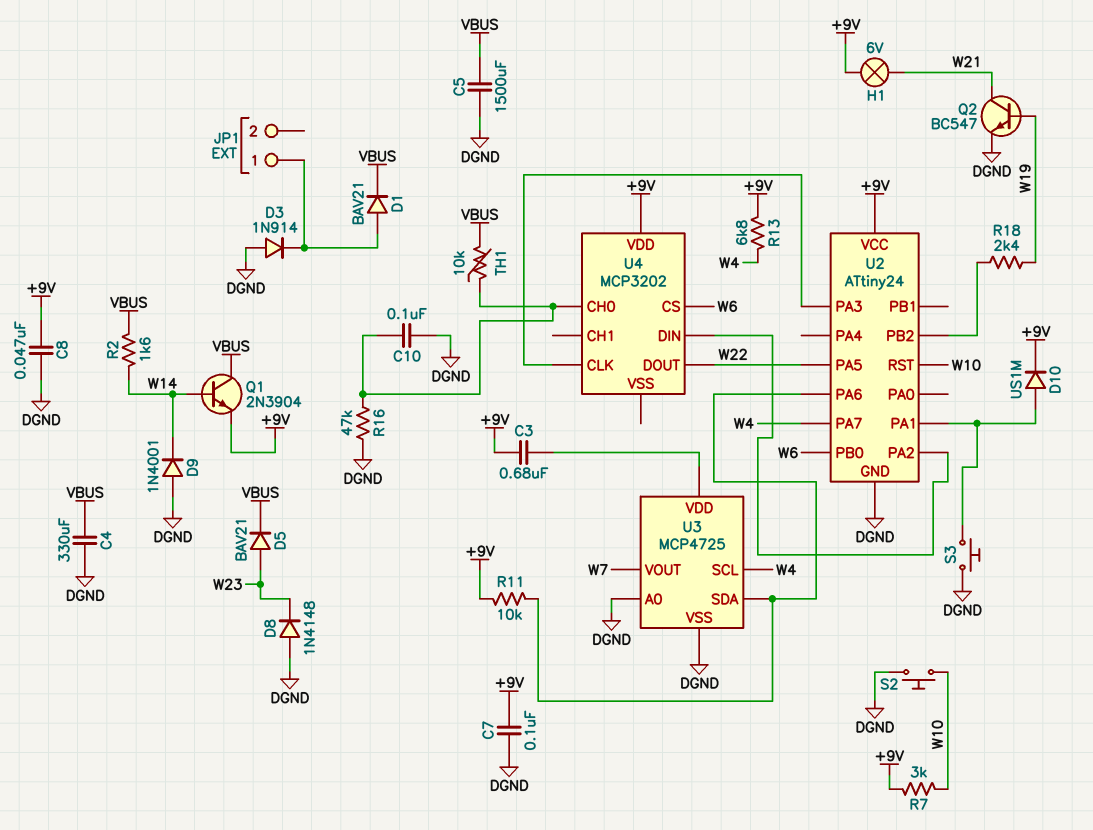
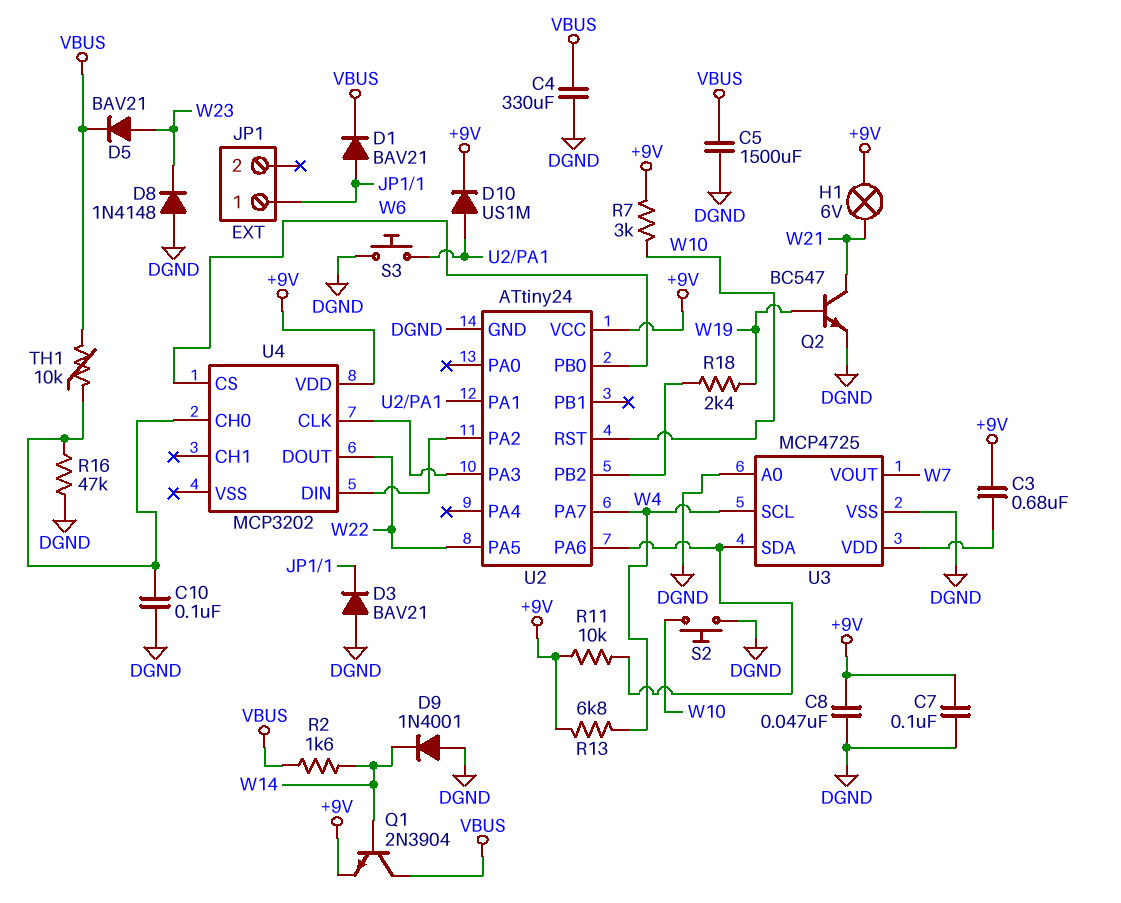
D3: diode 1N914 (A DGND, K JP1/1) -> diode BAV21 (A DGND, K JP1/1)

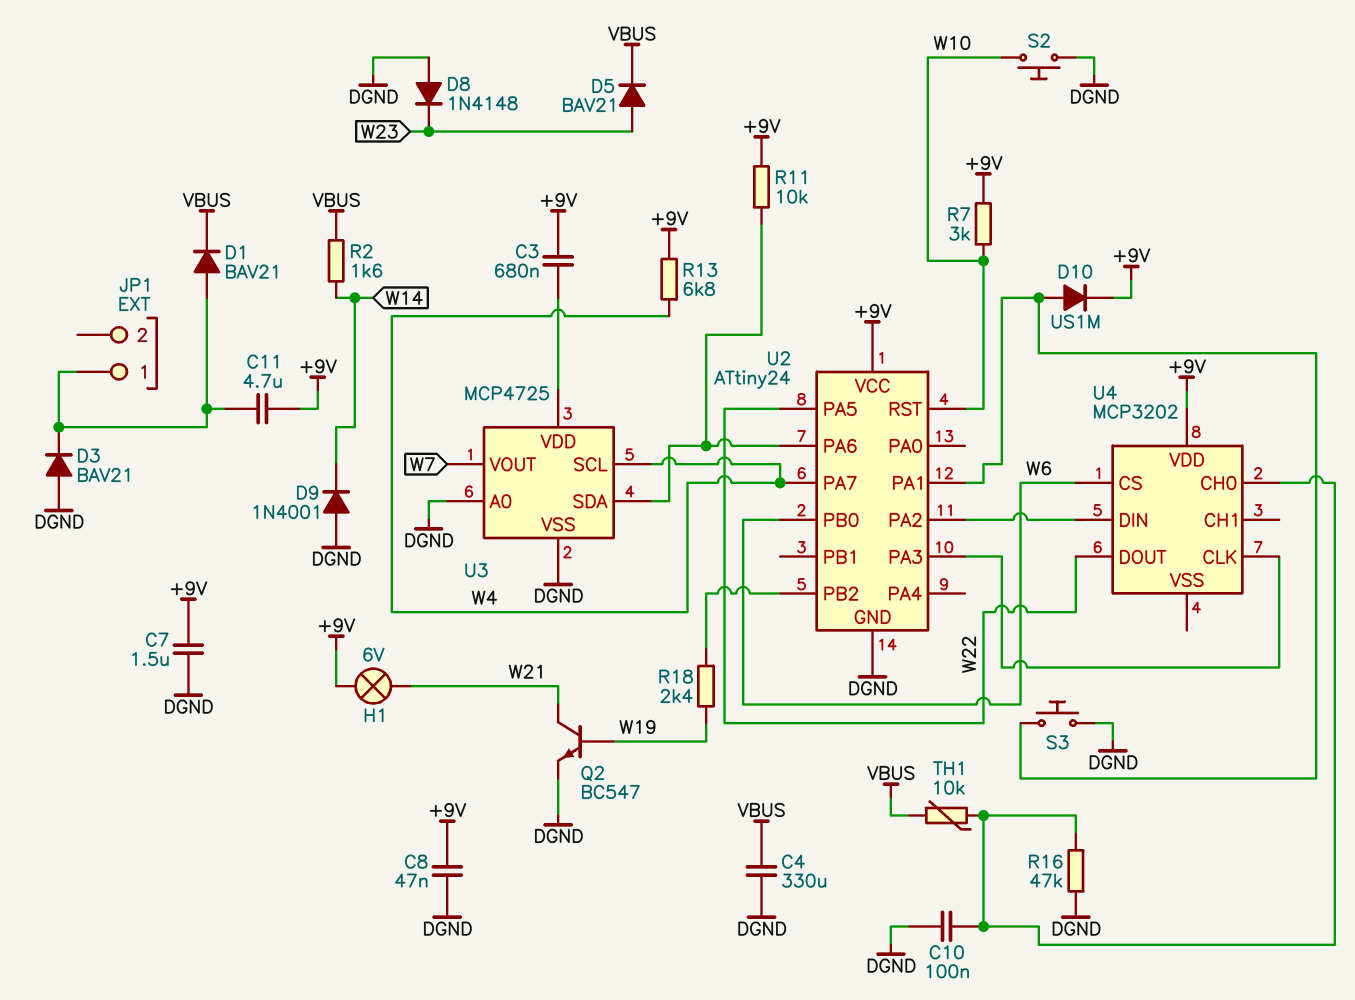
C5: 1500uF (DGND, VBUS) -> none
C7: 100nF (+9V, DGND) -> 1.5uF (+9V, DGND)
C11: none -> 4.7uF (+9V, JP1/1)
Q1: NPN 2N3904 (B W14, C VBUS, E +9V) -> none

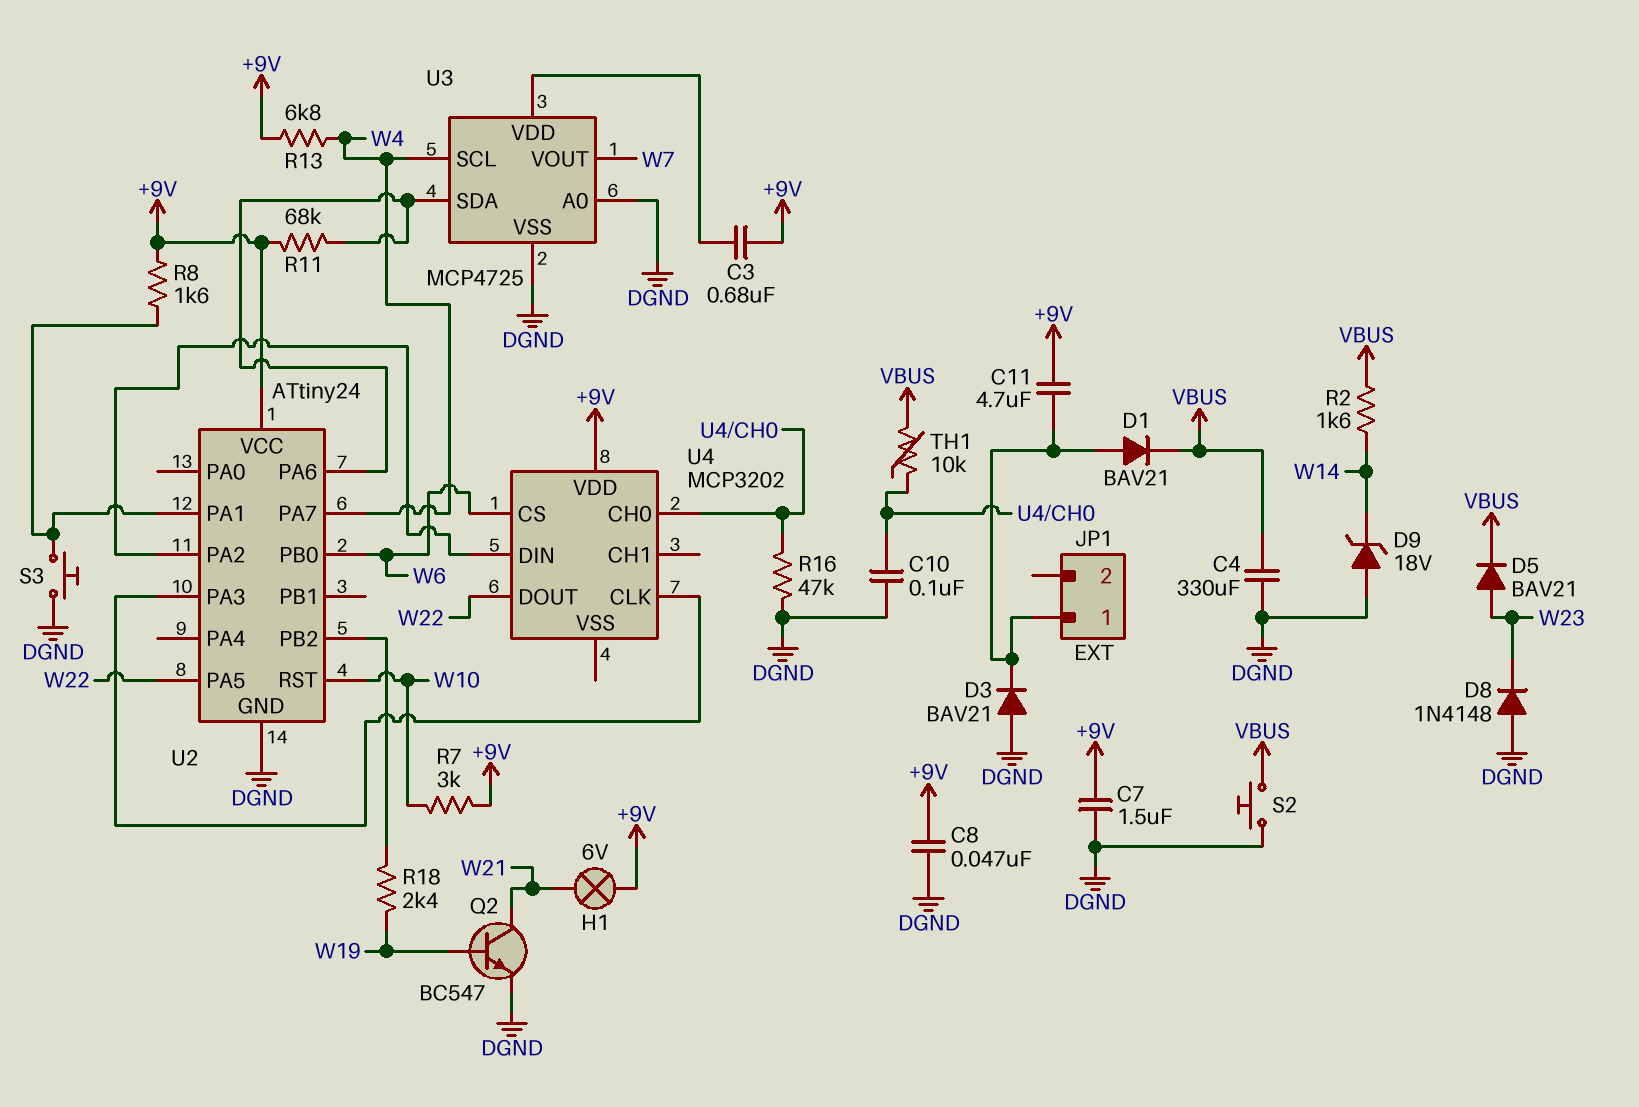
D9: diode 1N4001 (A DGND, K W14) -> zener 18V (A DGND, K W14)
D10: diode US1M (A U2/PA1, K +9V) -> none
R8: none -> 1.6k (+9V, U2/PA1)
R11: 10k (+9V, U2/PA6) -> 68k (+9V, U2/PA6)
S2: button (DGND, W10) -> button (DGND, VBUS)

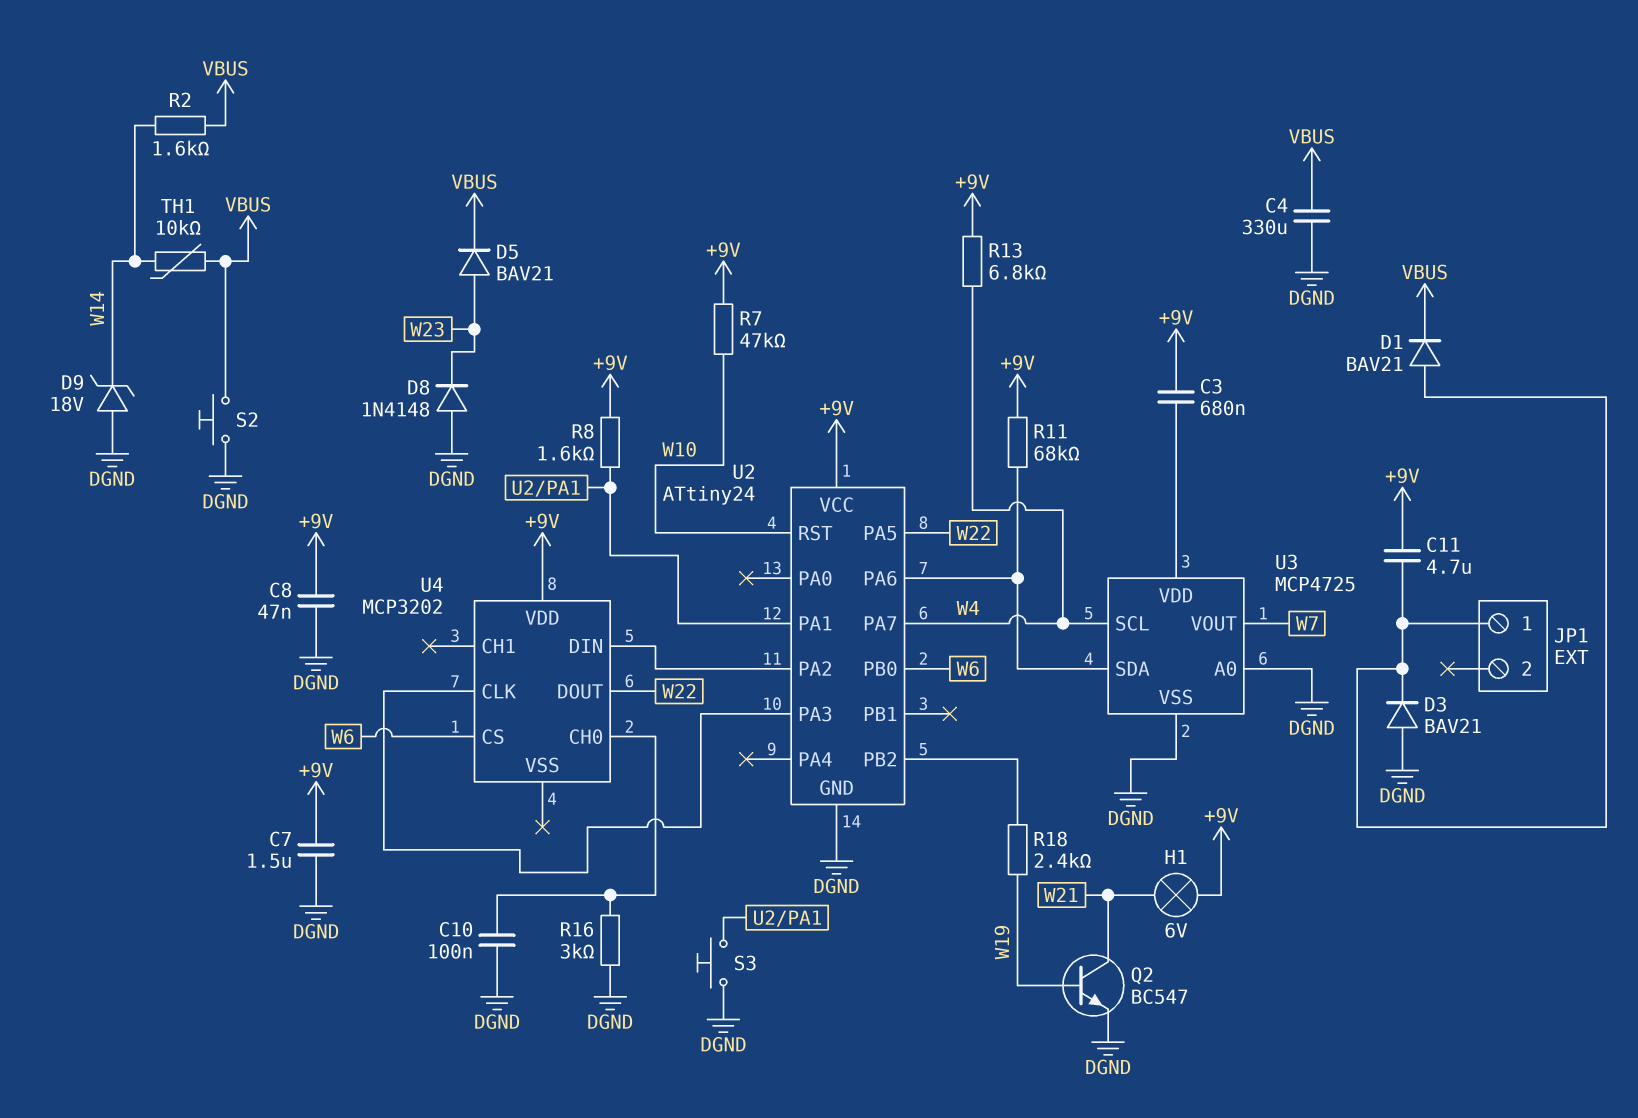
R7: 3k (+9V, W10) -> 47k (+9V, W10)
R16: 47k (DGND, U4/CH0) -> 3k (DGND, U4/CH0)
TH1: 10k (U4/CH0, VBUS) -> 10k (VBUS, W14)

